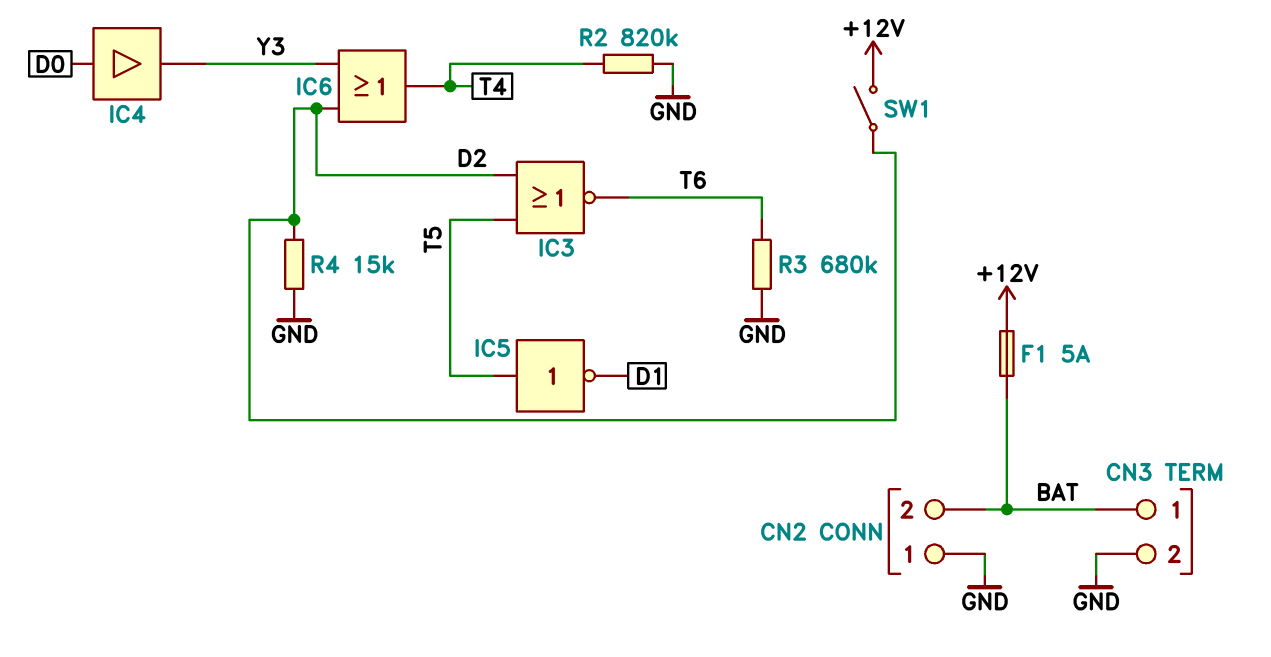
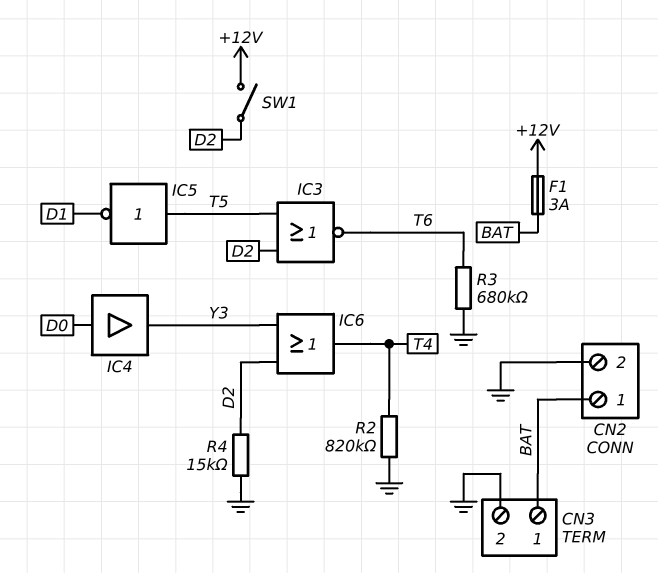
CN2 pin 1: GND -> BAT
CN2 pin 2: BAT -> GND
F1: 5A (+12V, BAT) -> 3A (+12V, BAT)

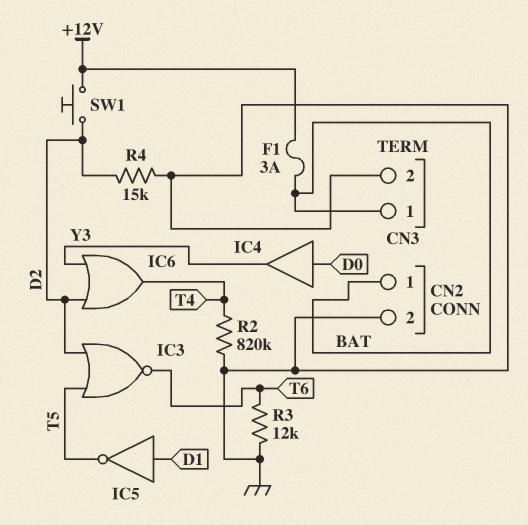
IC5: NOT (in T5, out D1) -> NOT (in D1, out T5)
R3: 680k (GND, T6) -> 12k (GND, T6)
SW1: switch (+12V, D2) -> button (+12V, D2)

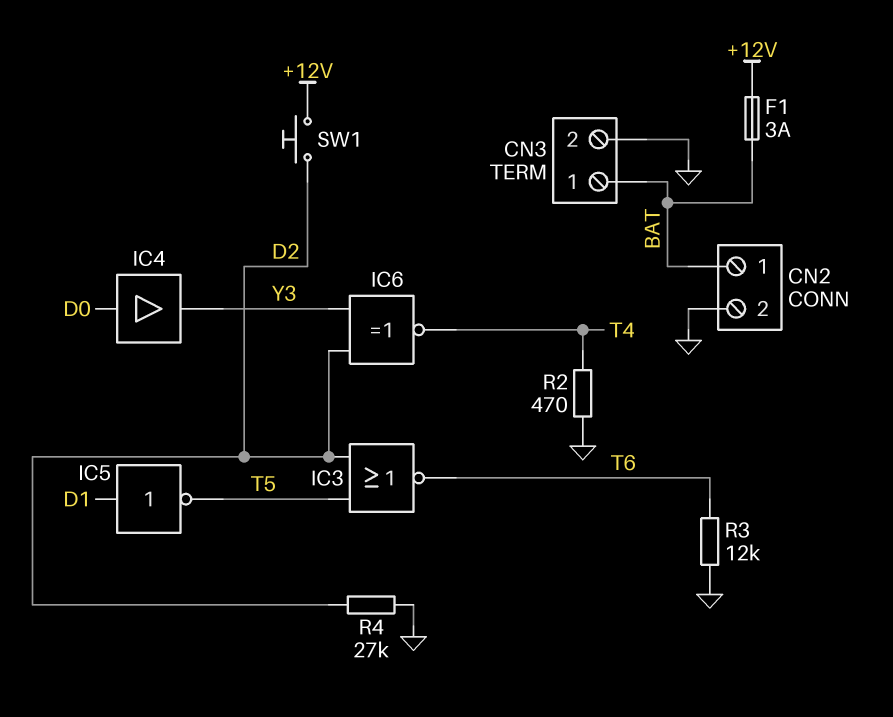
IC6: OR (in D2, in Y3, out T4) -> XNOR (in D2, in Y3, out T4)
R2: 820k (GND, T4) -> 470 (GND, T4)
R4: 15k (D2, GND) -> 27k (D2, GND)

